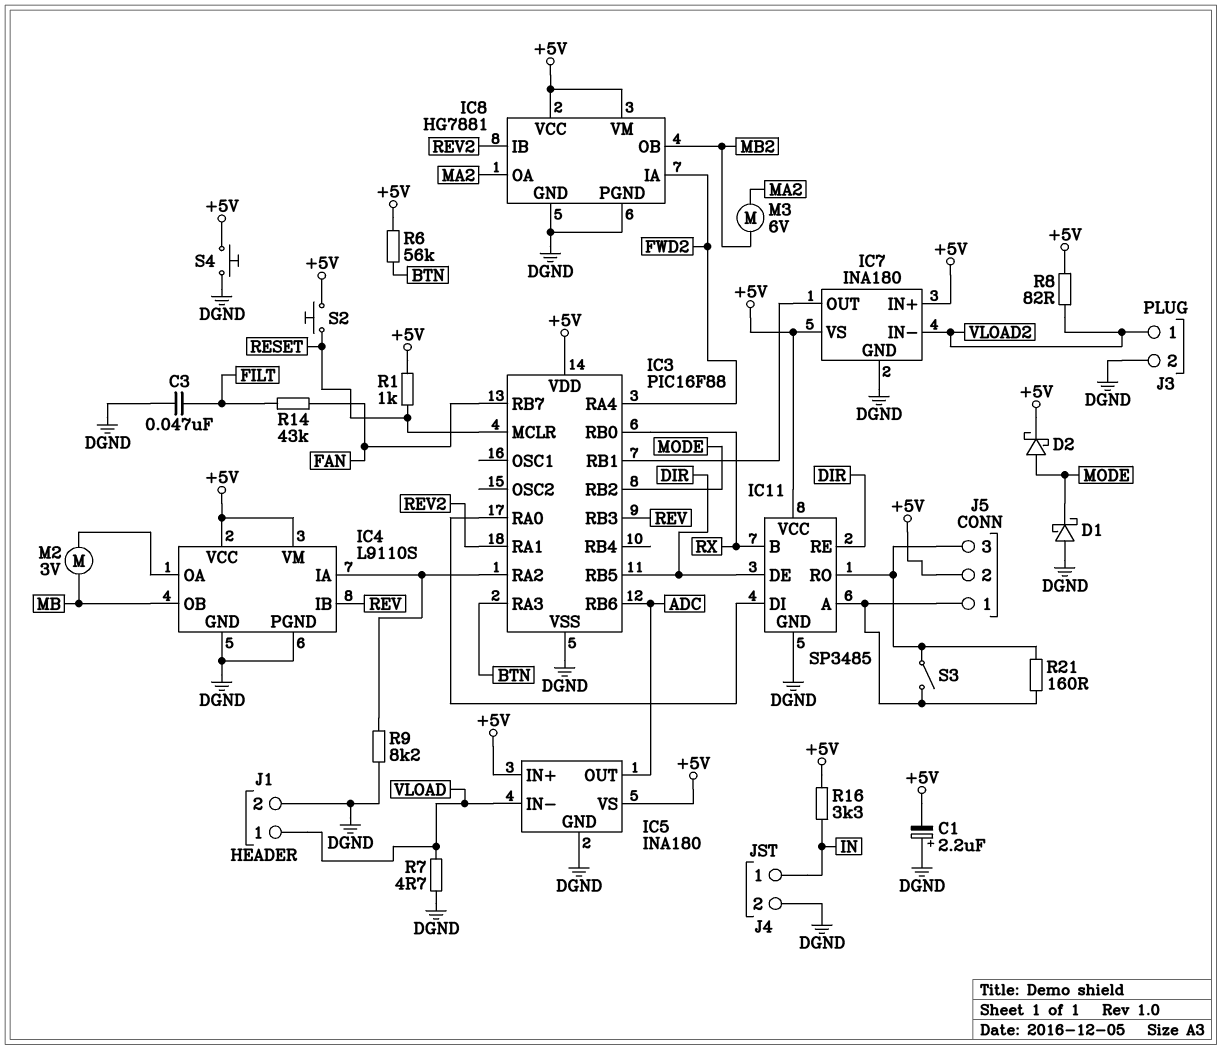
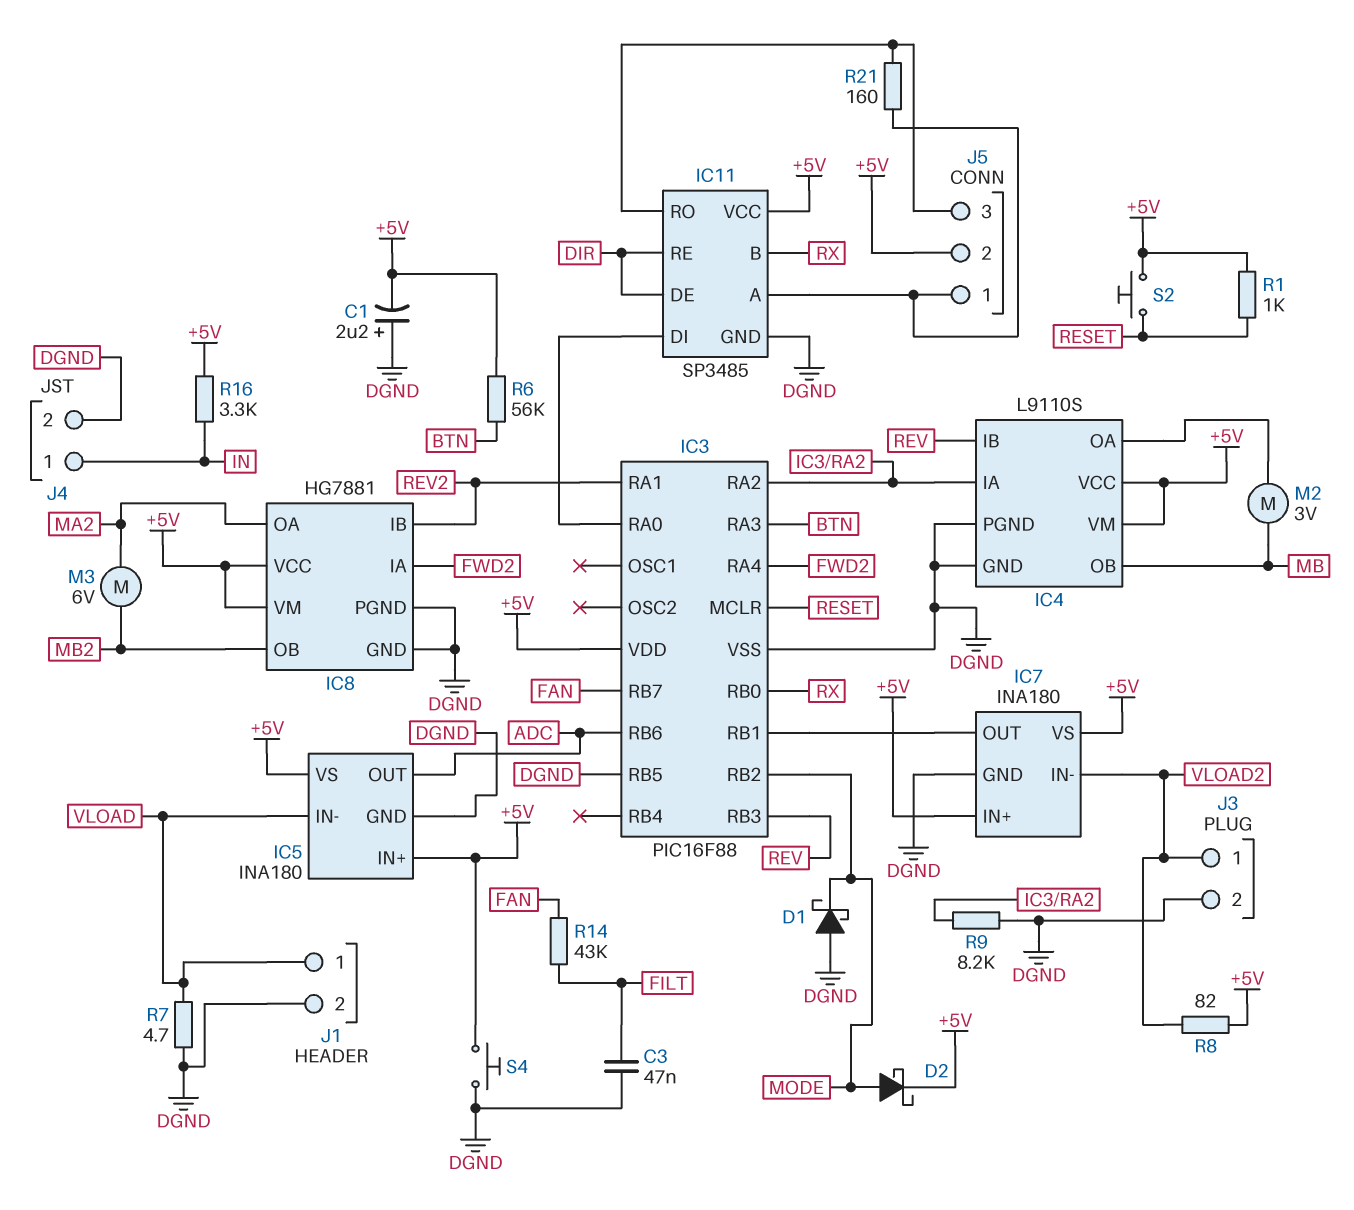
IC3 pin RB5: DIR -> DGND
S3: switch (IC11/A, IC11/RO) -> none

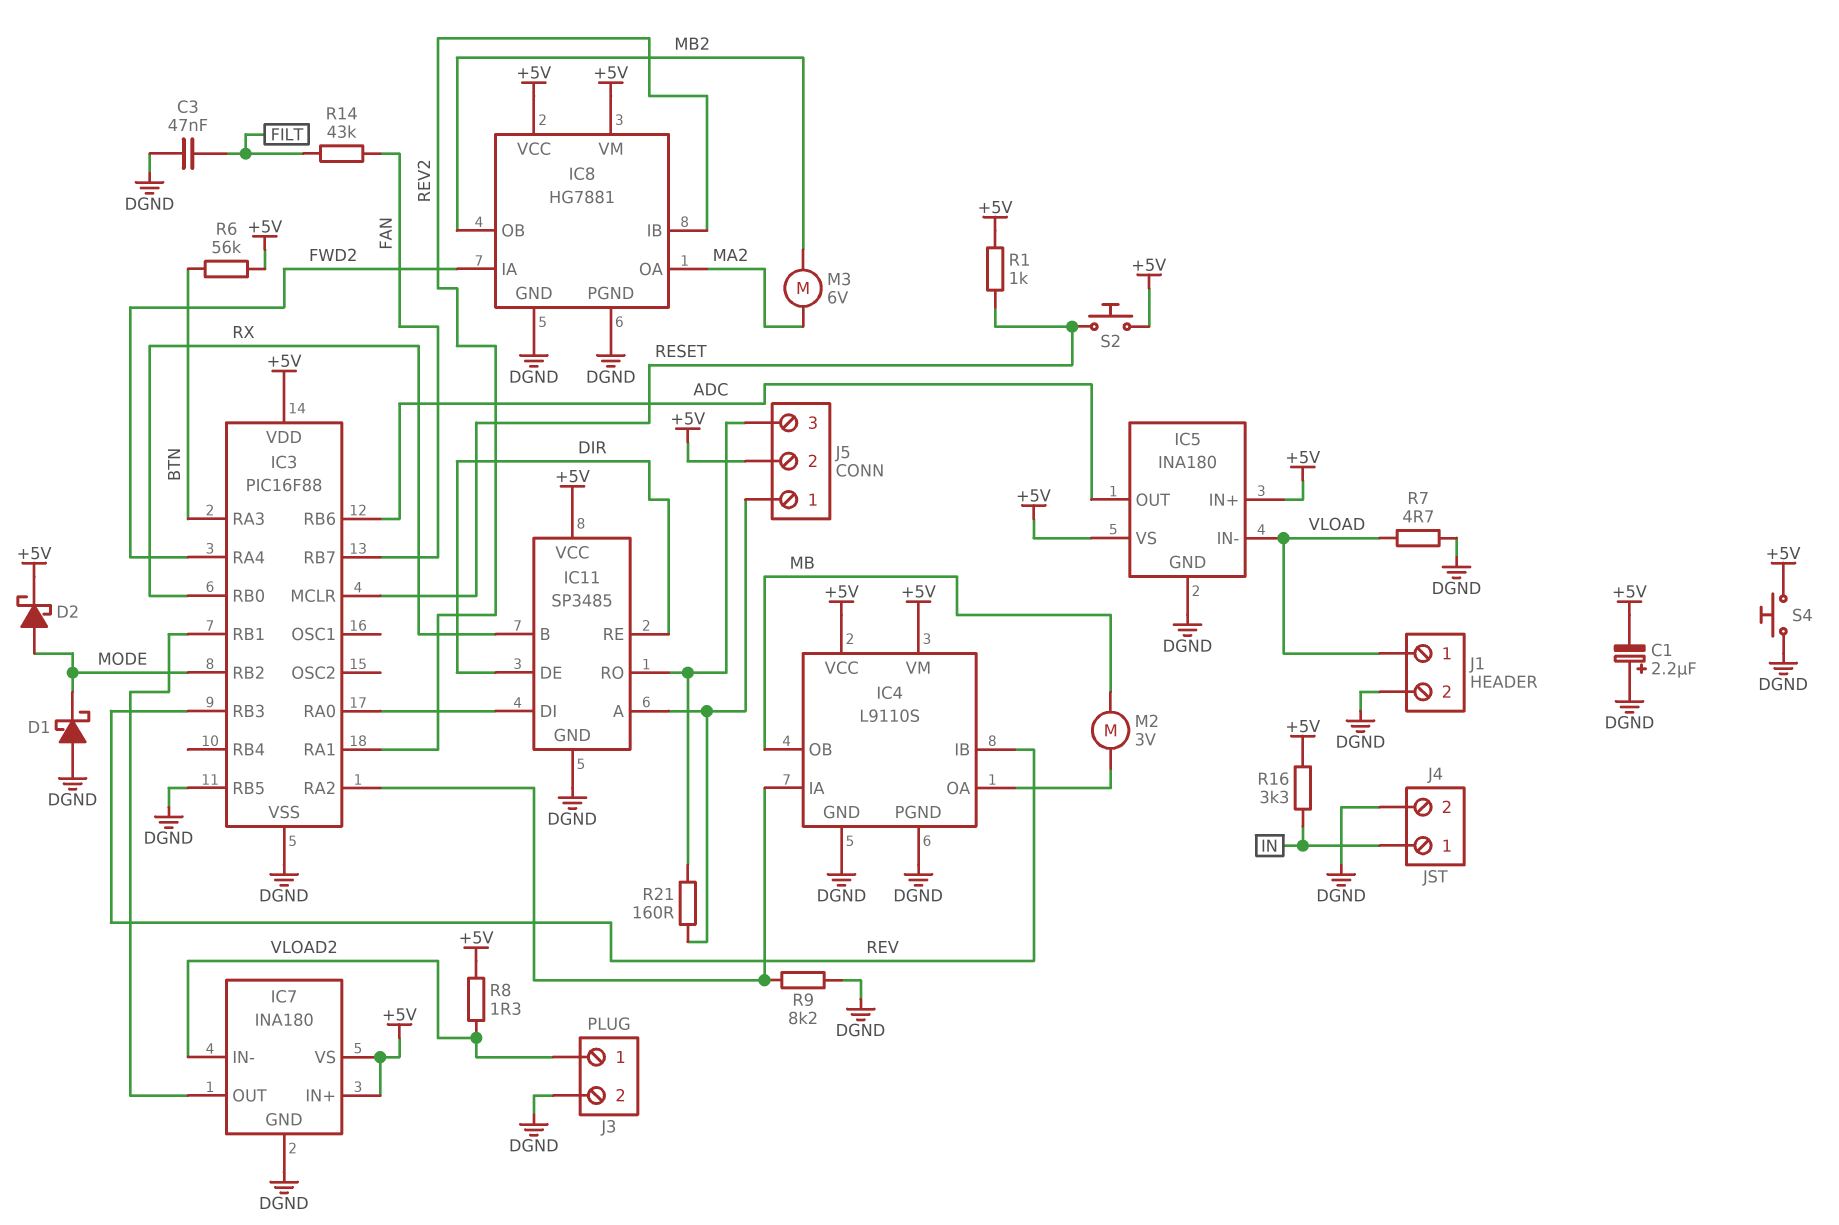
R8: 82 (+5V, VLOAD2) -> 1.3 (+5V, VLOAD2)

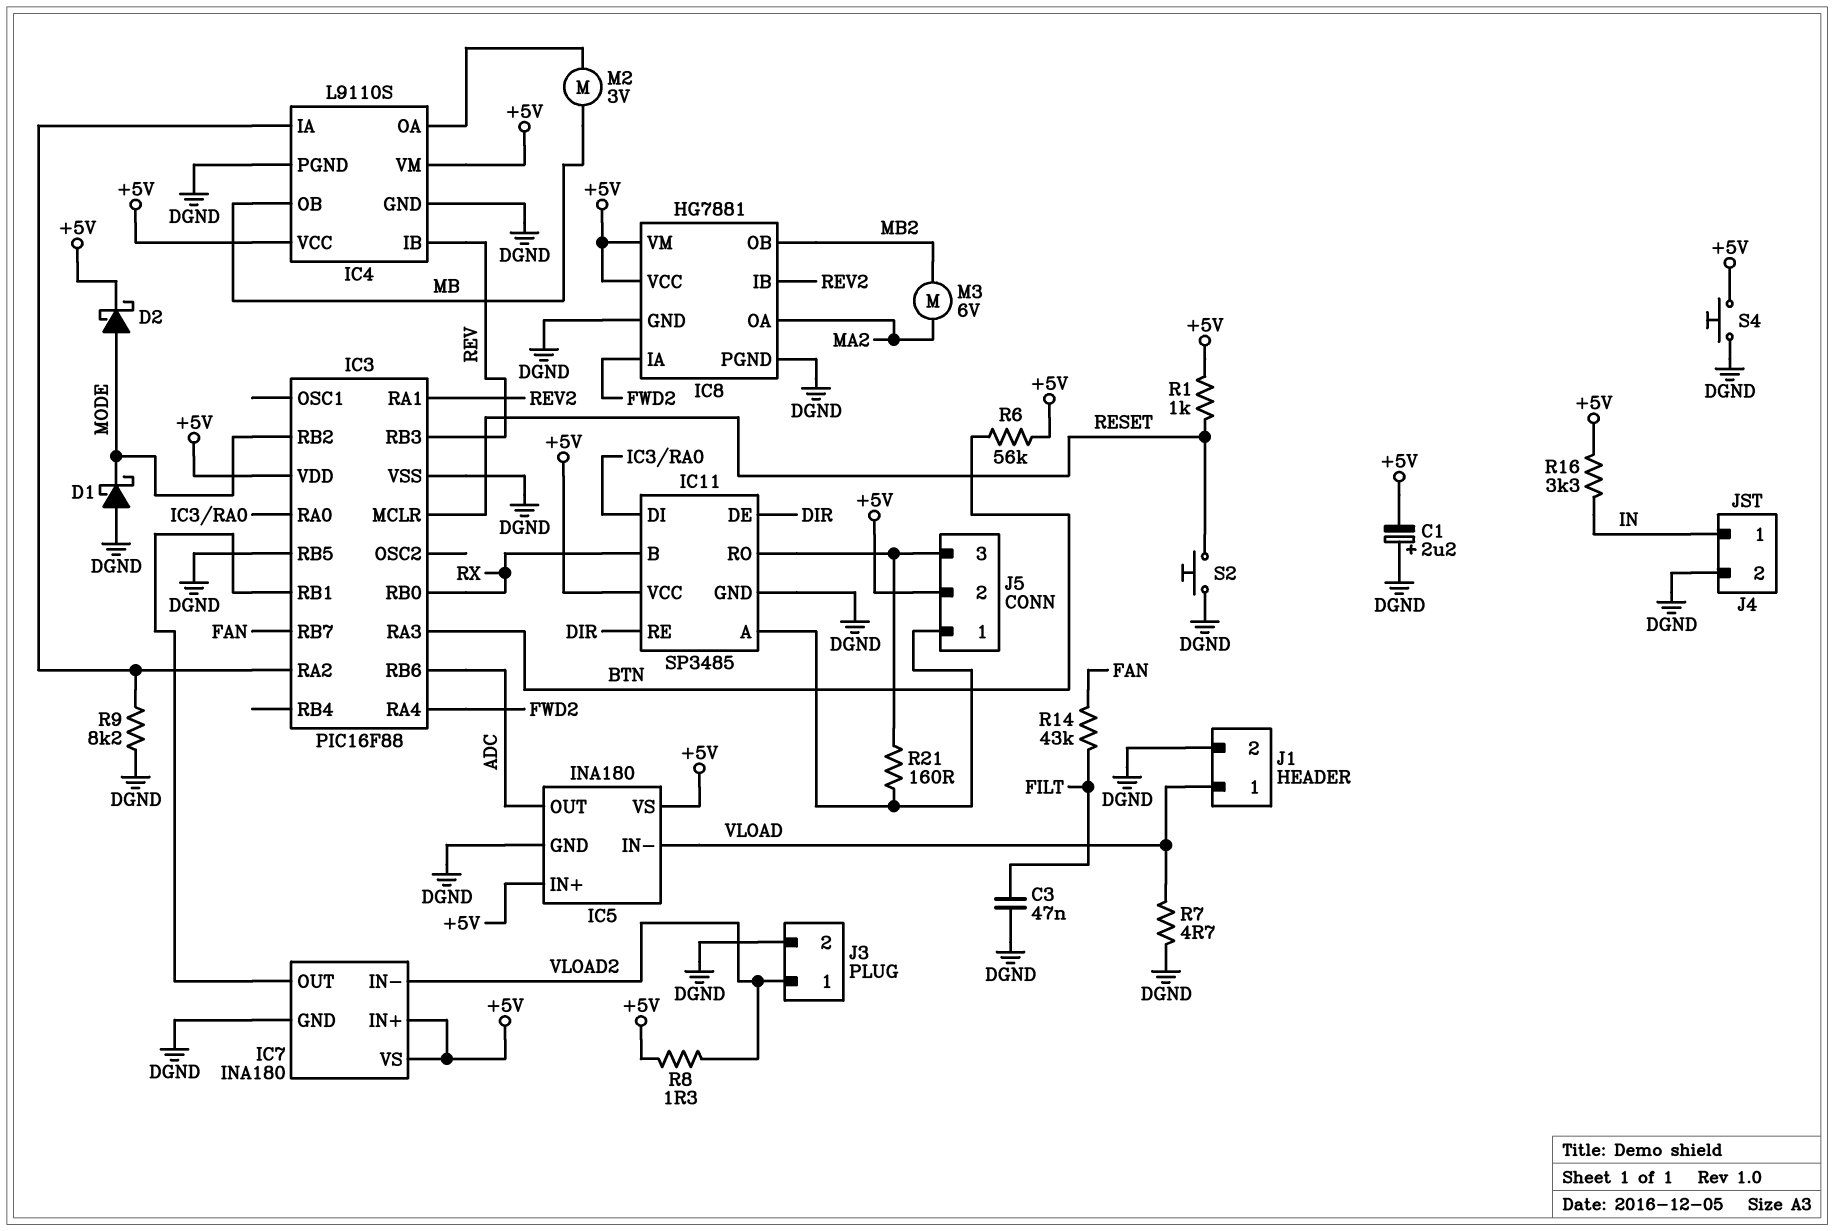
S2: button (+5V, RESET) -> button (DGND, RESET)

